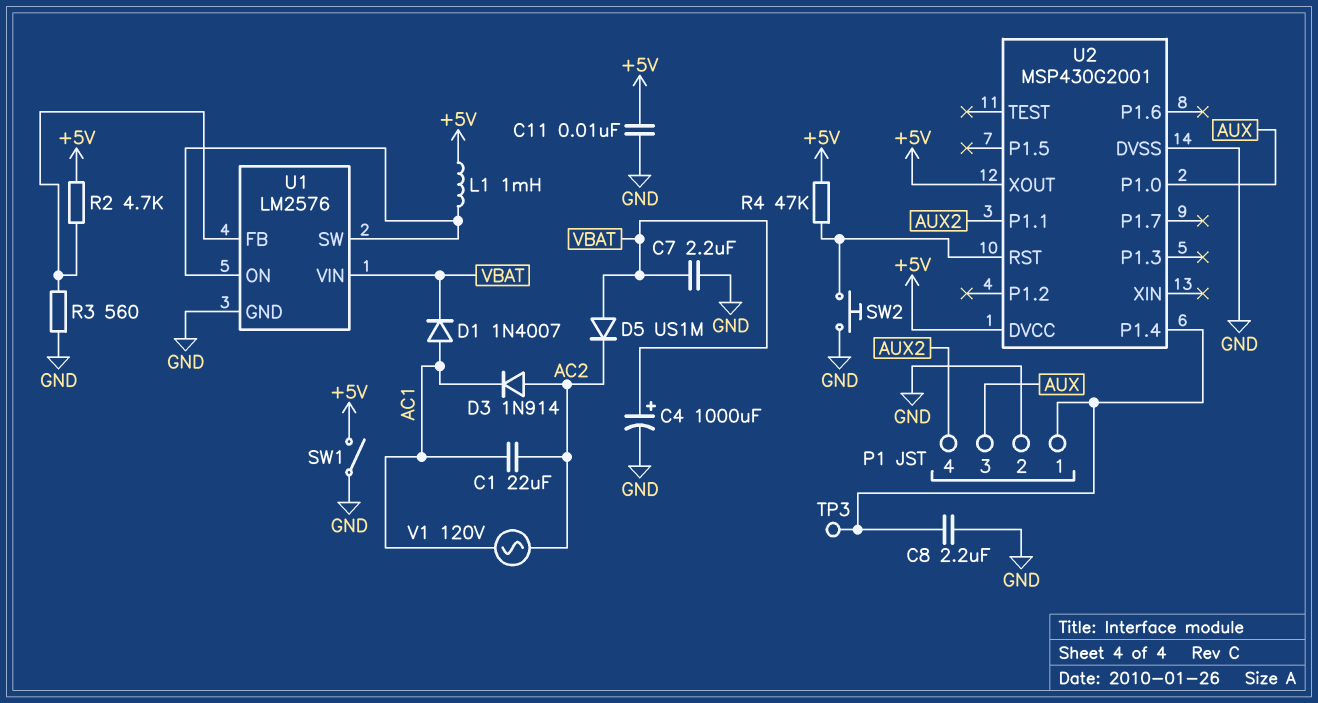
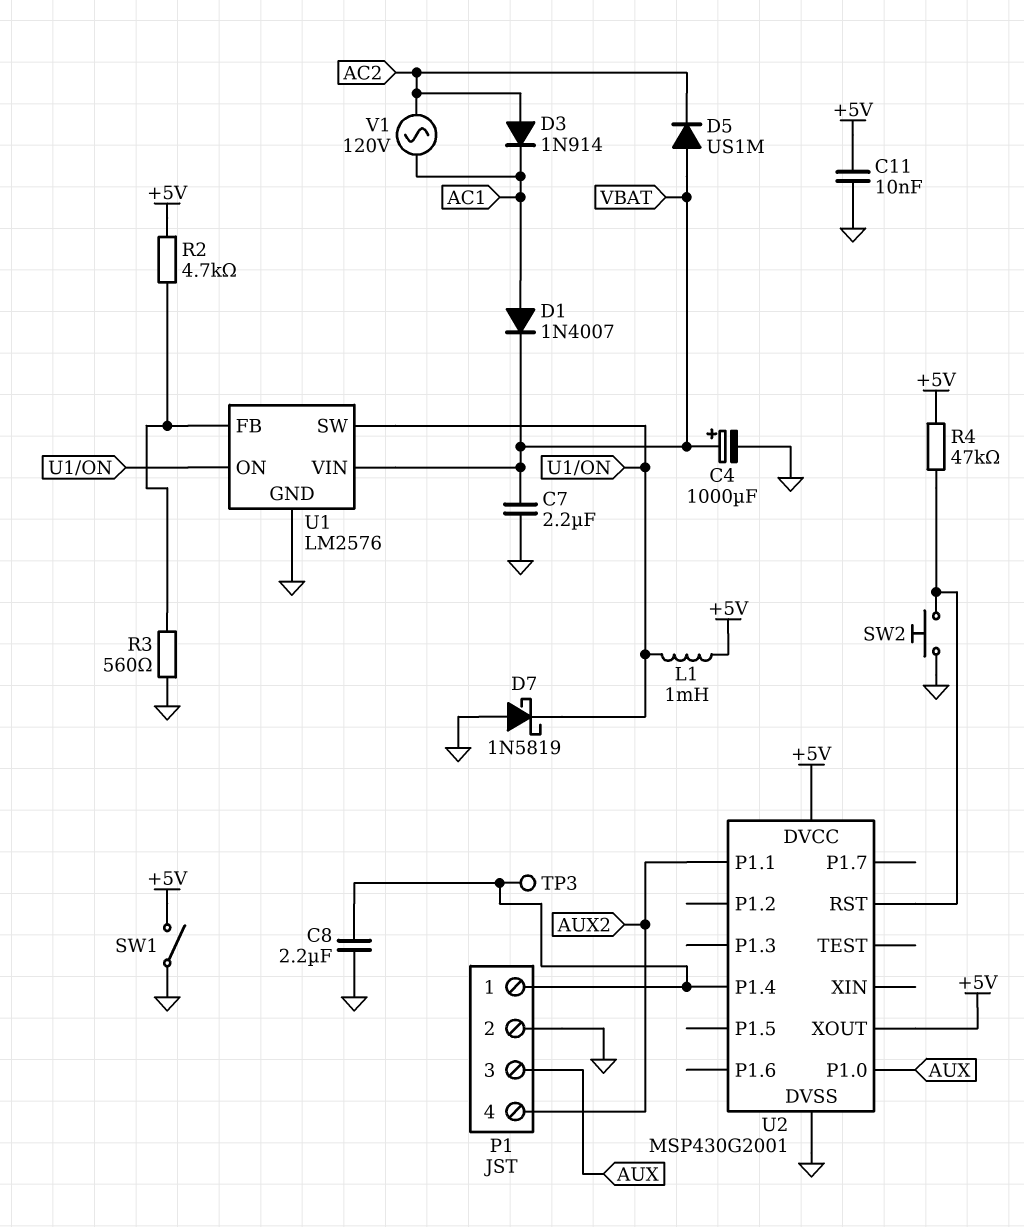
C1: 22uF (AC1, AC2) -> none
D7: none -> schottky 1N5819 (A GND, K U1/ON)

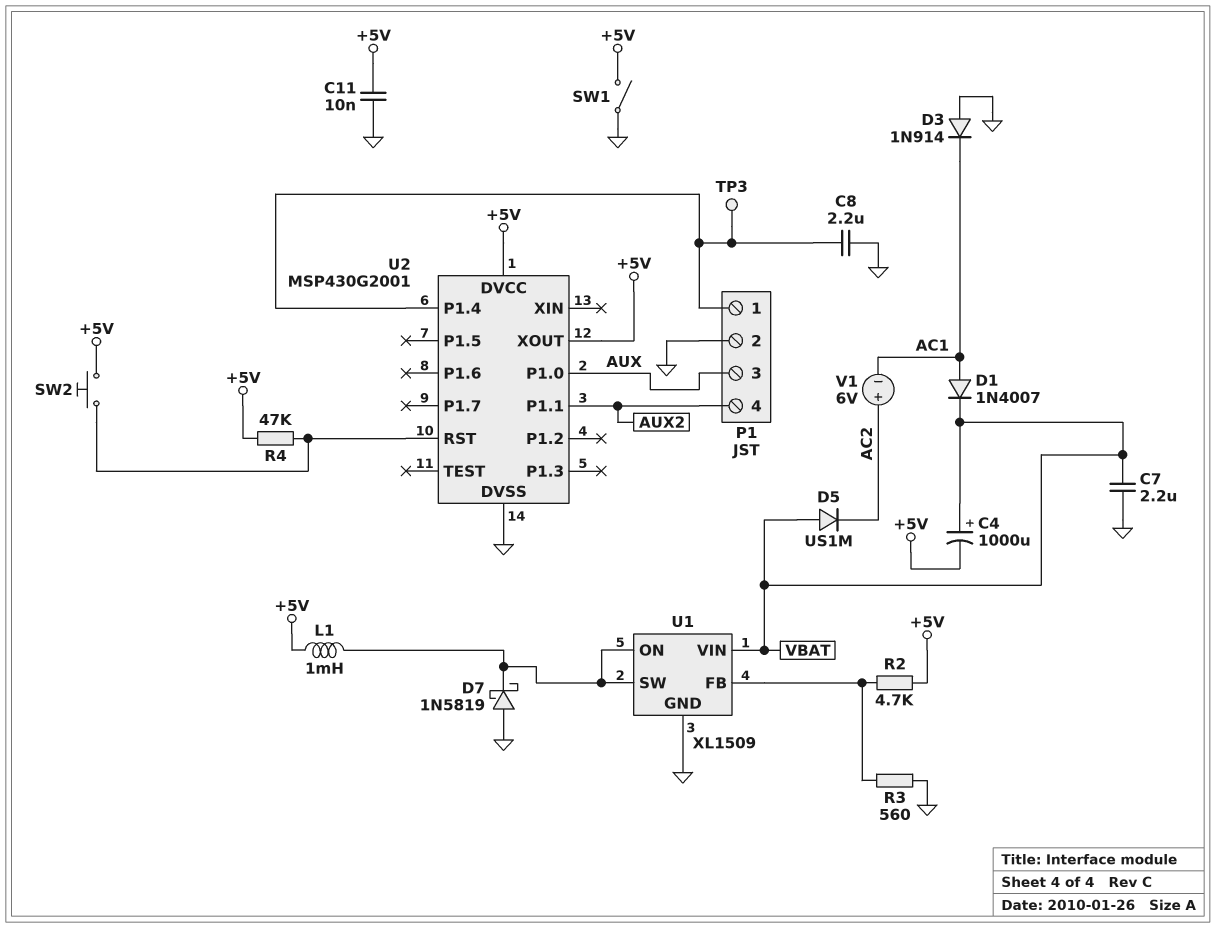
C4: 1000uF (plus VBAT, minus GND) -> 1000uF (plus VBAT, minus +5V)
D3: diode 1N914 (A AC2, K AC1) -> diode 1N914 (A GND, K AC1)
SW2: button (GND, U2/RST) -> button (+5V, U2/RST)
U1: LM2576 -> XL1509
V1: AC 120V (AC1, AC2) -> 6V (plus AC2, minus AC1)

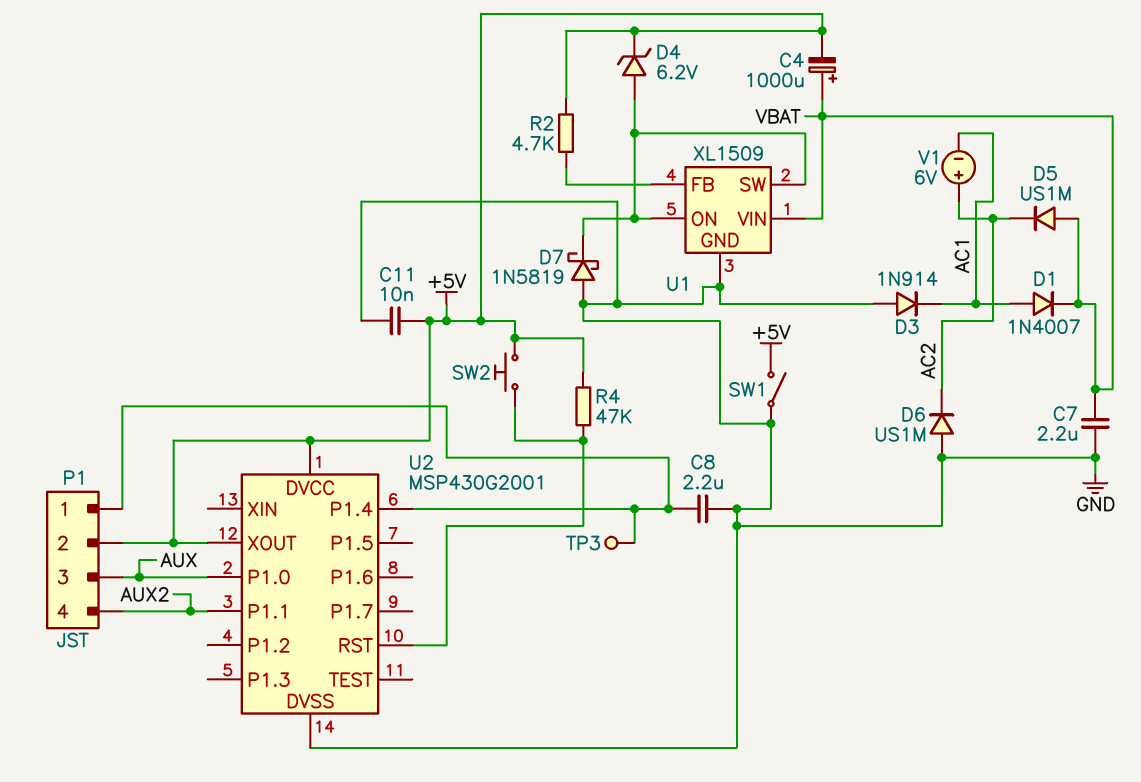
D4: none -> zener 6.2V (A U1/ON, K +5V)
D6: none -> diode US1M (A GND, K AC2)
L1: 1mH (+5V, U1/ON) -> none
P1 pin 2: GND -> +5V
R3: 560 (GND, U1/FB) -> none

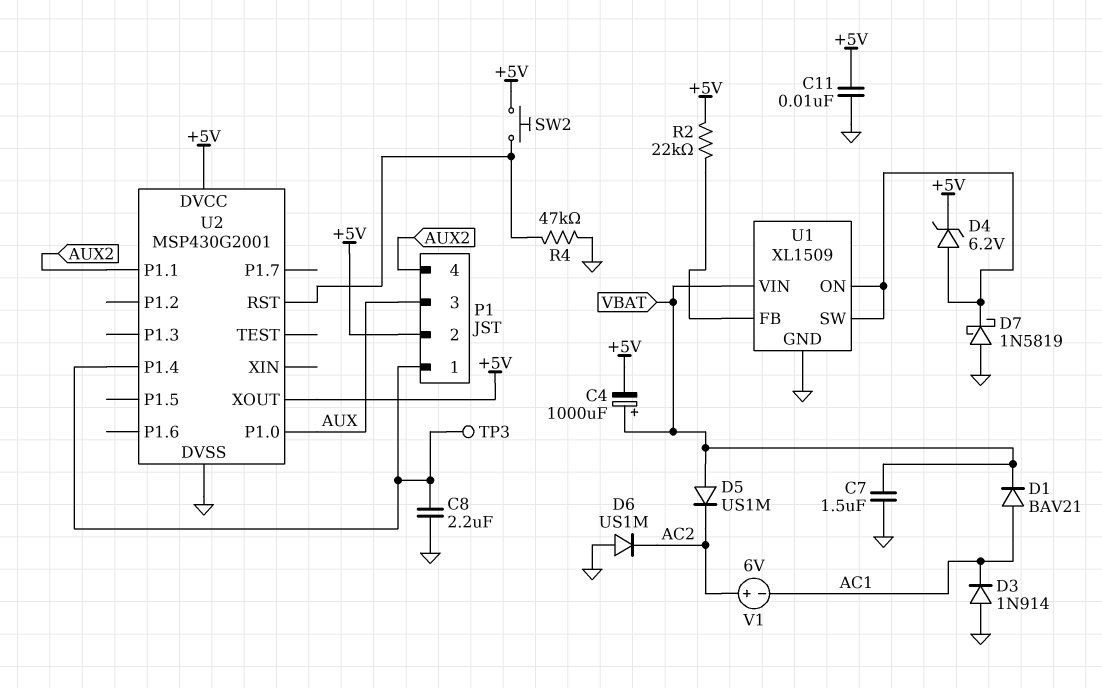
C7: 2.2uF (GND, VBAT) -> 1.5uF (GND, VBAT)
D1: diode 1N4007 (A AC1, K VBAT) -> diode BAV21 (A AC1, K VBAT)
R2: 4.7k (+5V, U1/FB) -> 22k (+5V, U1/FB)
R4: 47k (+5V, U2/RST) -> 47k (GND, U2/RST)
SW1: switch (+5V, GND) -> none

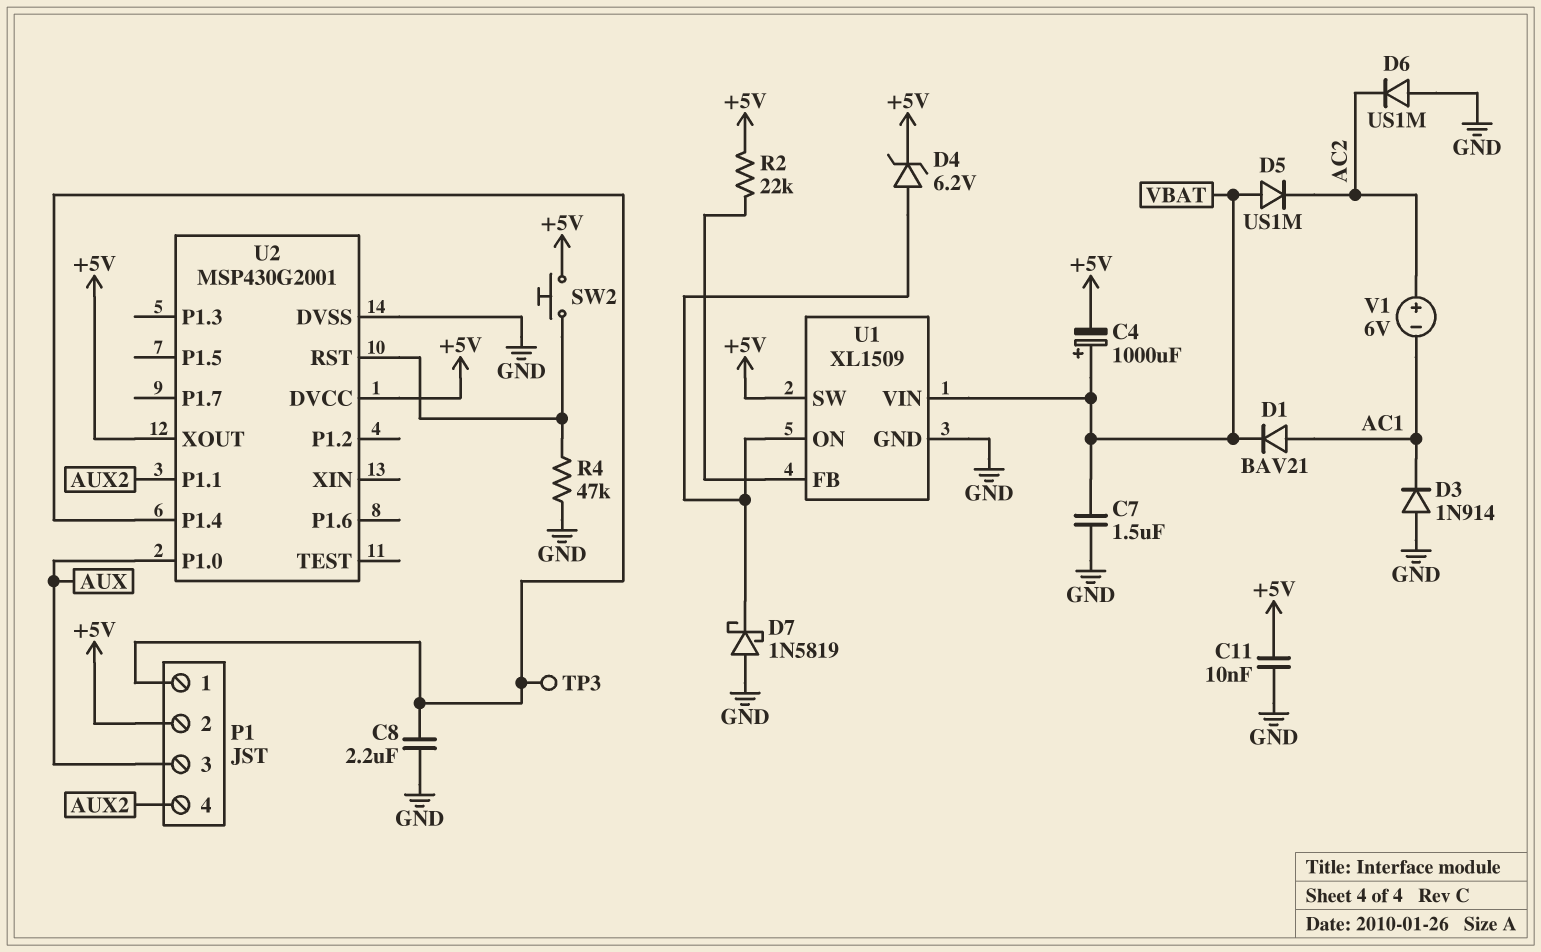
U1 pin SW: U1/ON -> +5V

